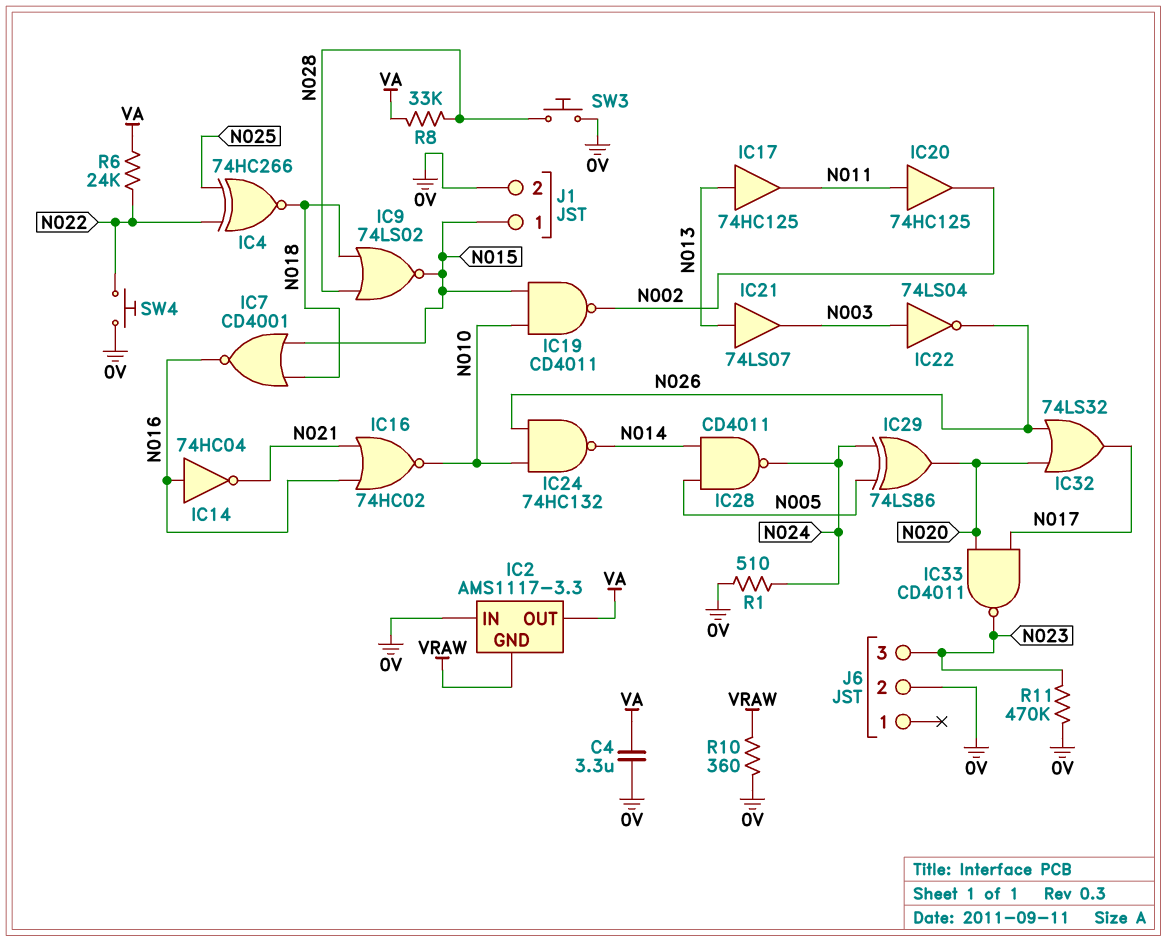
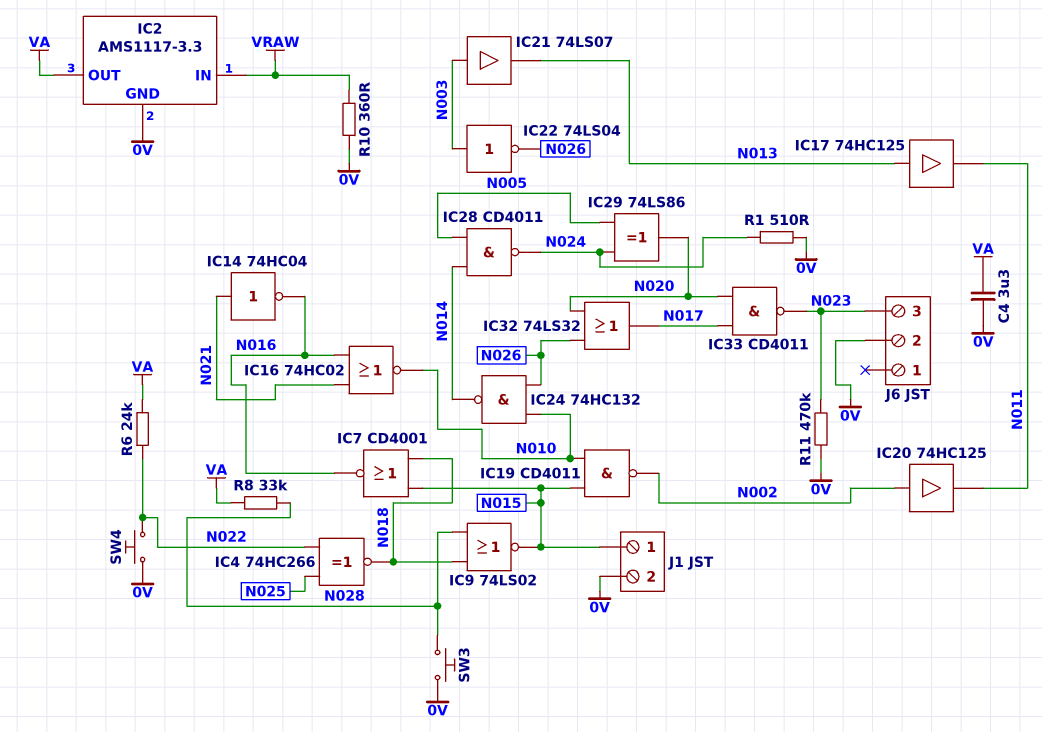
IC2 pin GND: VRAW -> 0V
IC2 pin IN: 0V -> VRAW
IC14: NOT 74HC04 (in N016, out N021) -> NOT 74HC04 (in N021, out N016)
IC20: buffer 74HC125 (in N011, out N002) -> buffer 74HC125 (in N002, out N011)
IC21: buffer 74LS07 (in N013, out N003) -> buffer 74LS07 (in N003, out N013)

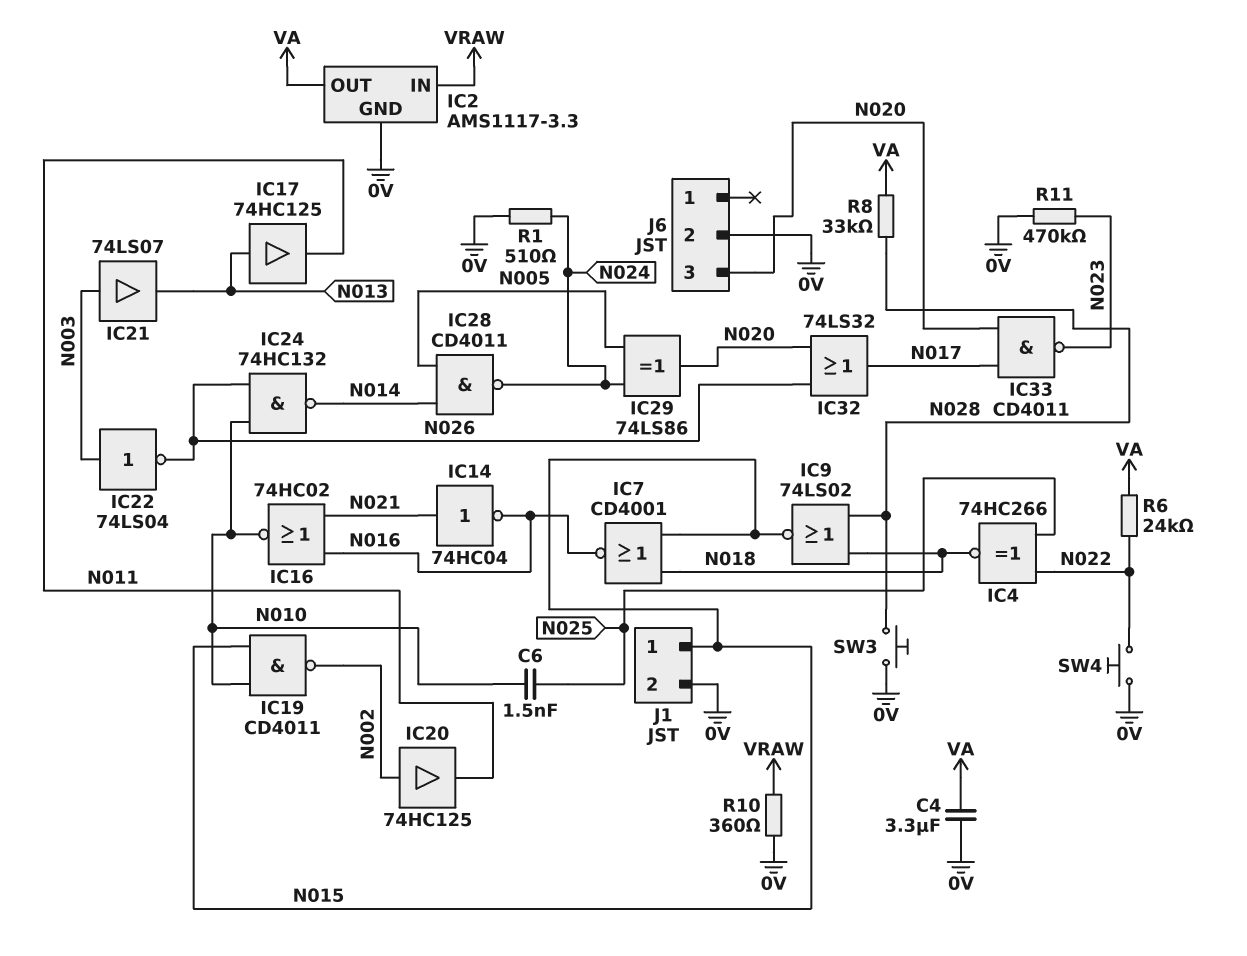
C6: none -> 1.5nF (N010, N025)
J6 pin 3: N023 -> N020

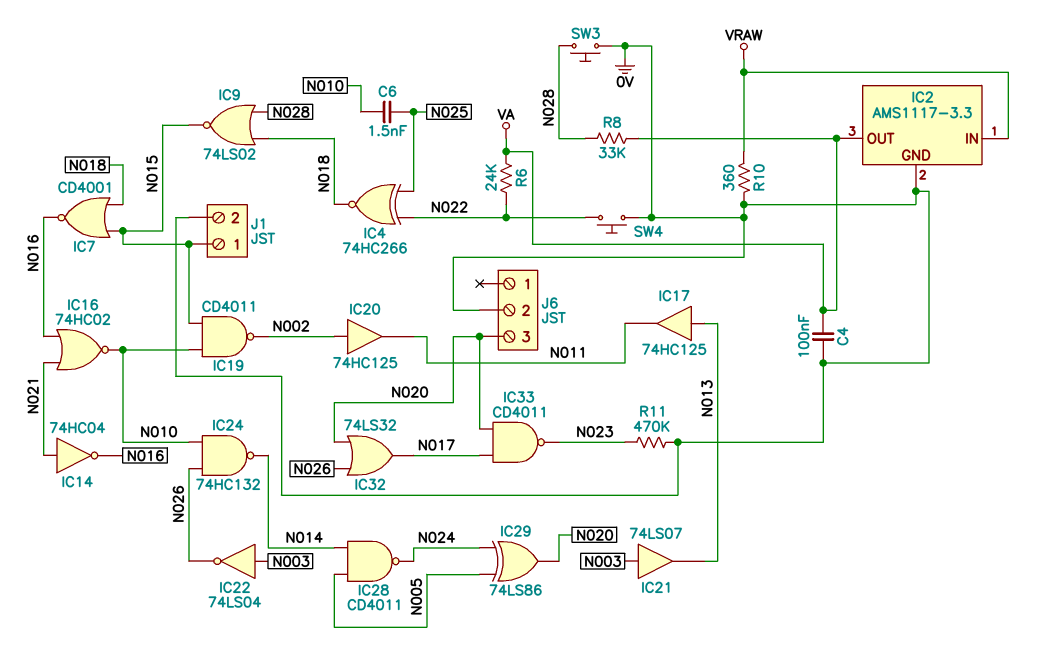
C4: 3.3uF (0V, VA) -> 100nF (0V, VA)
R1: 510 (0V, N024) -> none

